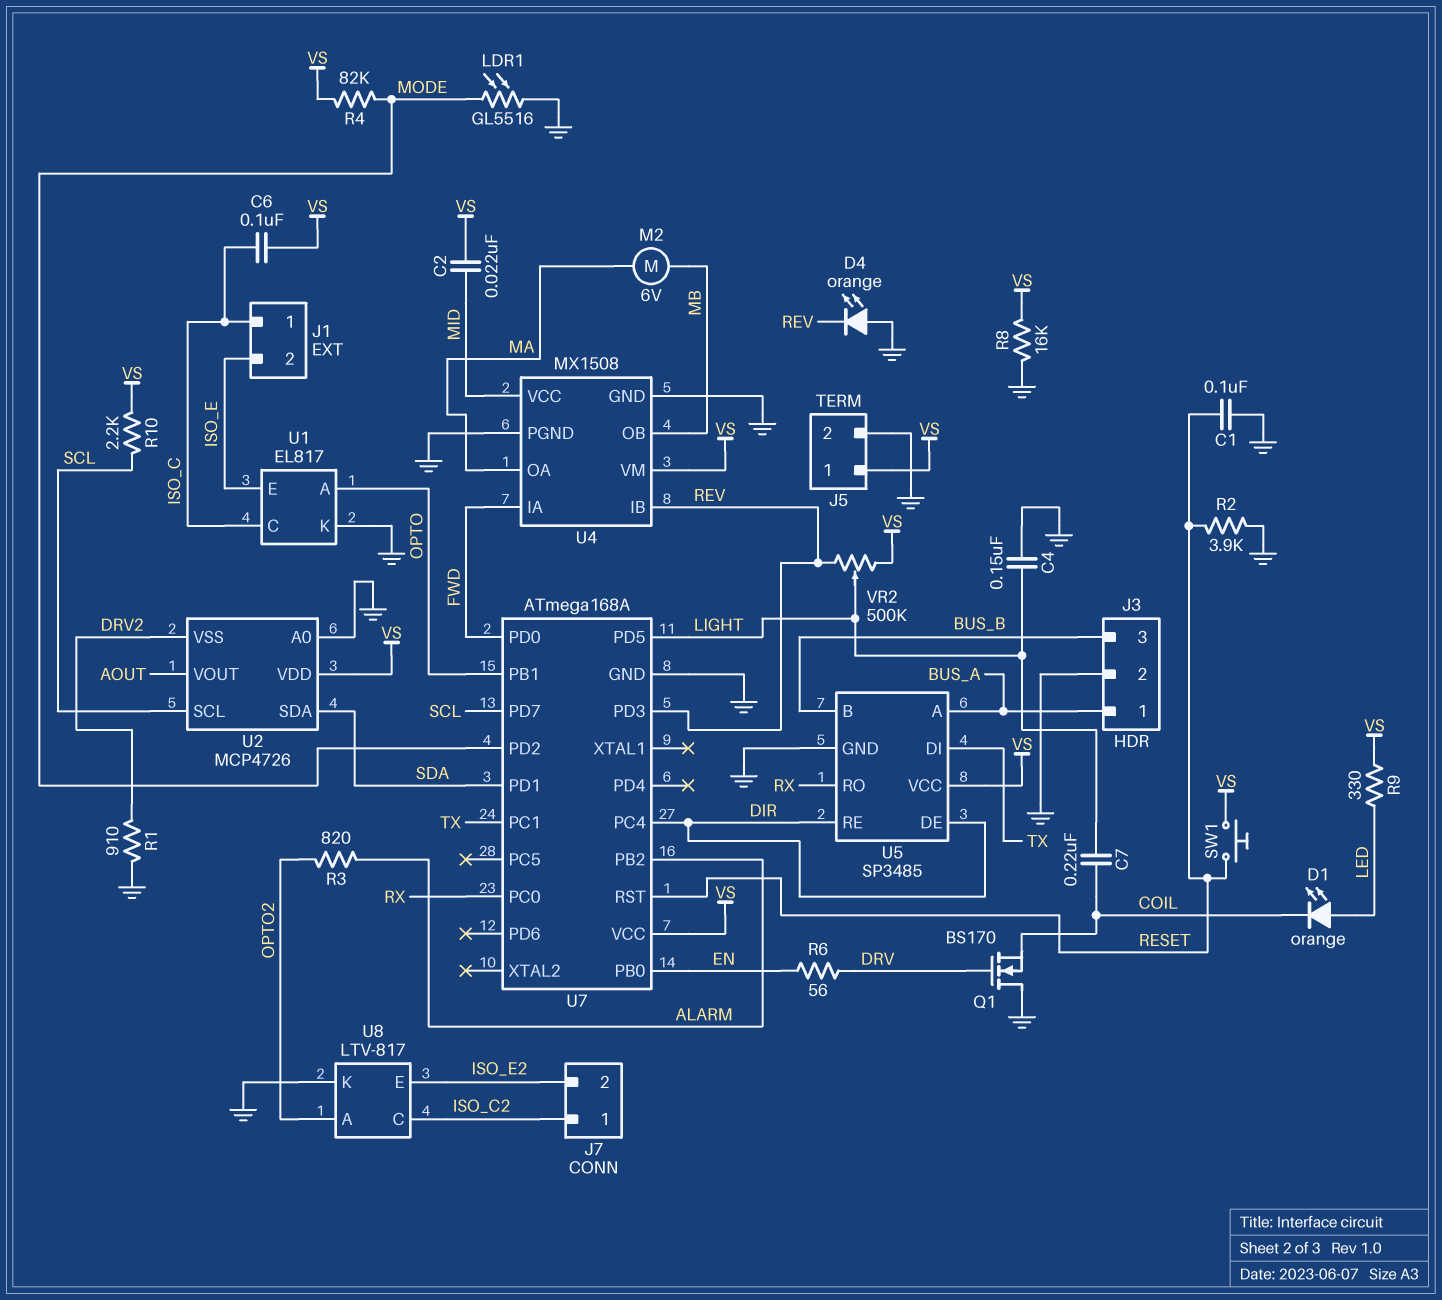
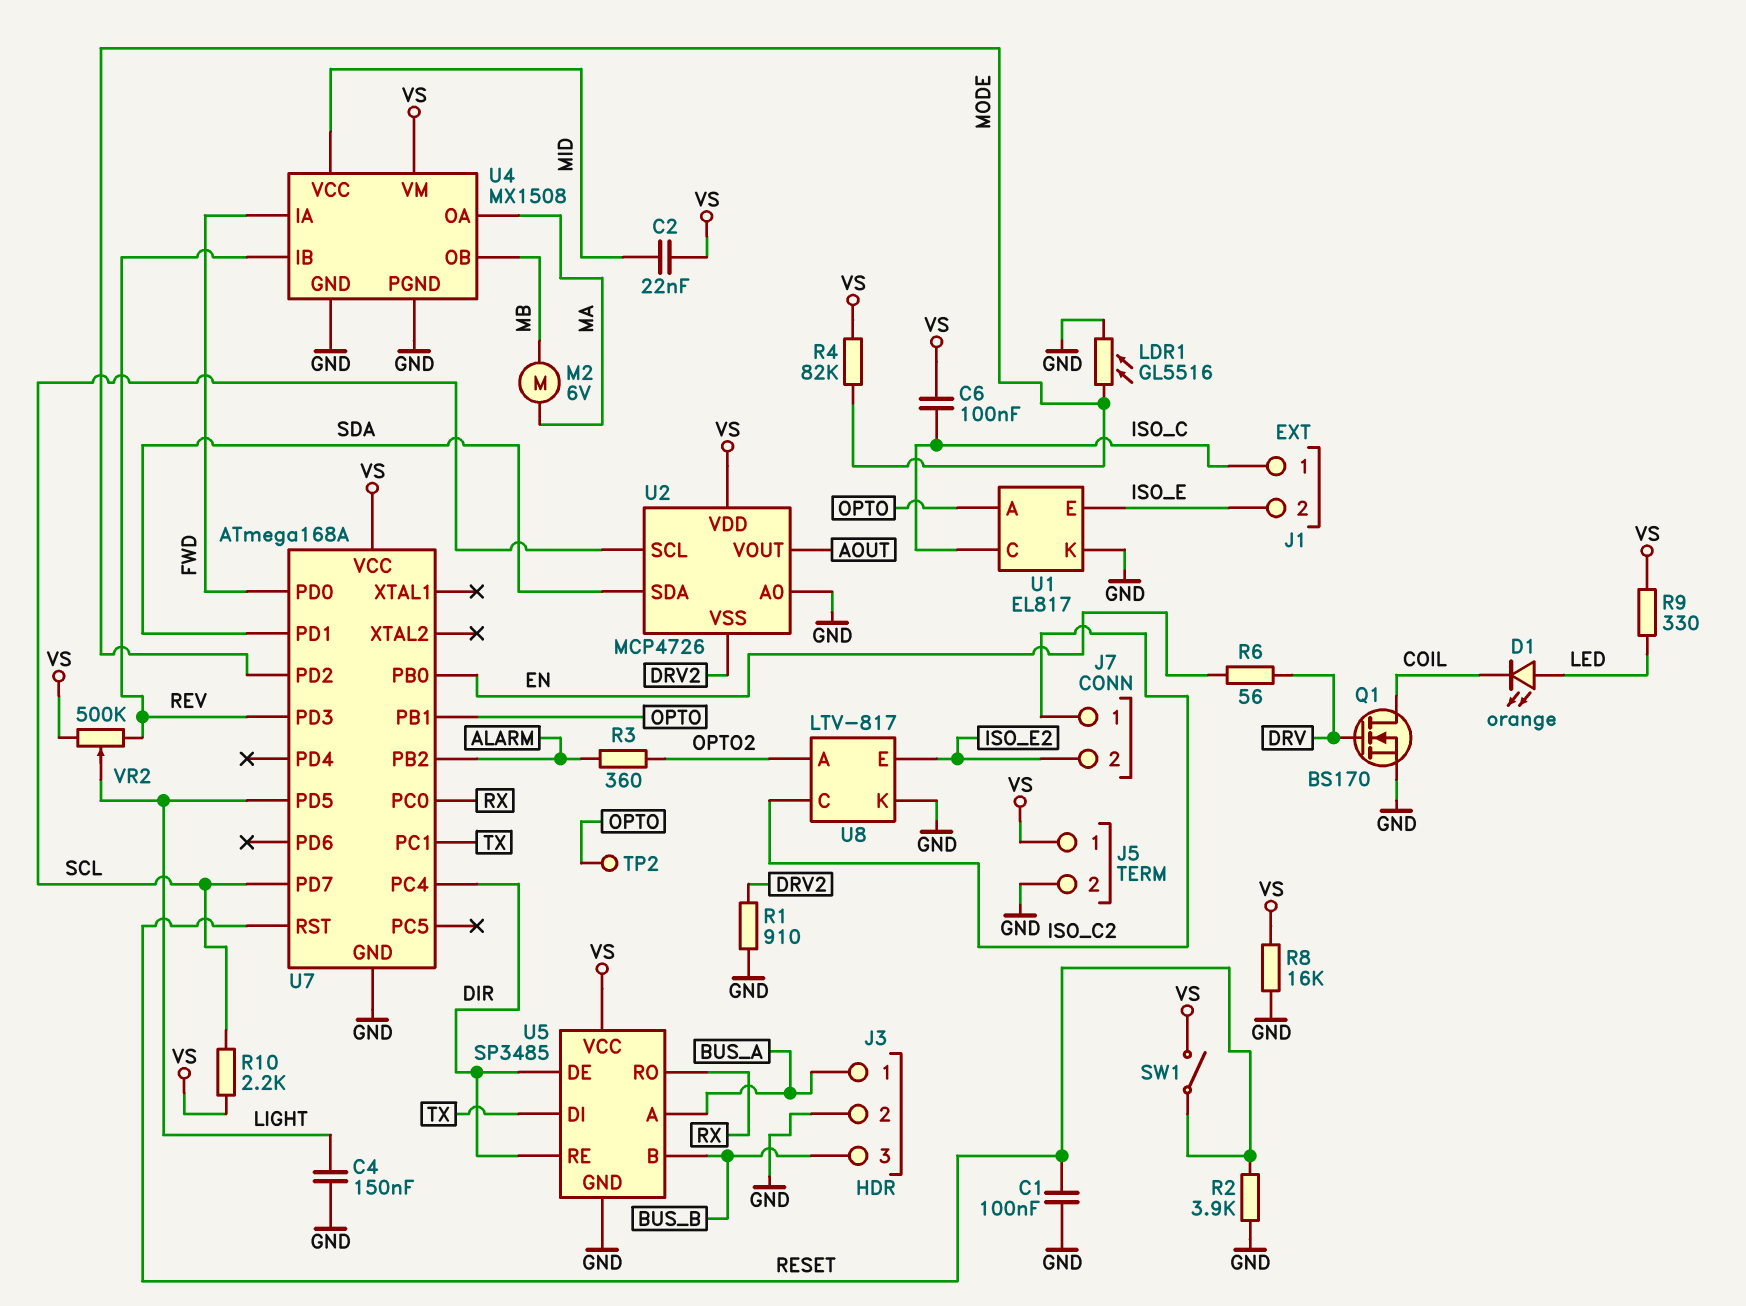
C7: 220nF (COIL, LIGHT) -> none
D4: LED orange (A GND, K REV) -> none
Q1: NMOS BS170 (G DRV, D GND, S COIL) -> NMOS BS170 (G DRV, D COIL, S GND)
R3: 820 (ALARM, OPTO2) -> 360 (ALARM, OPTO2)
SW1: button (RESET, VS) -> switch (RESET, VS)
TP2: none -> test point (OPTO)

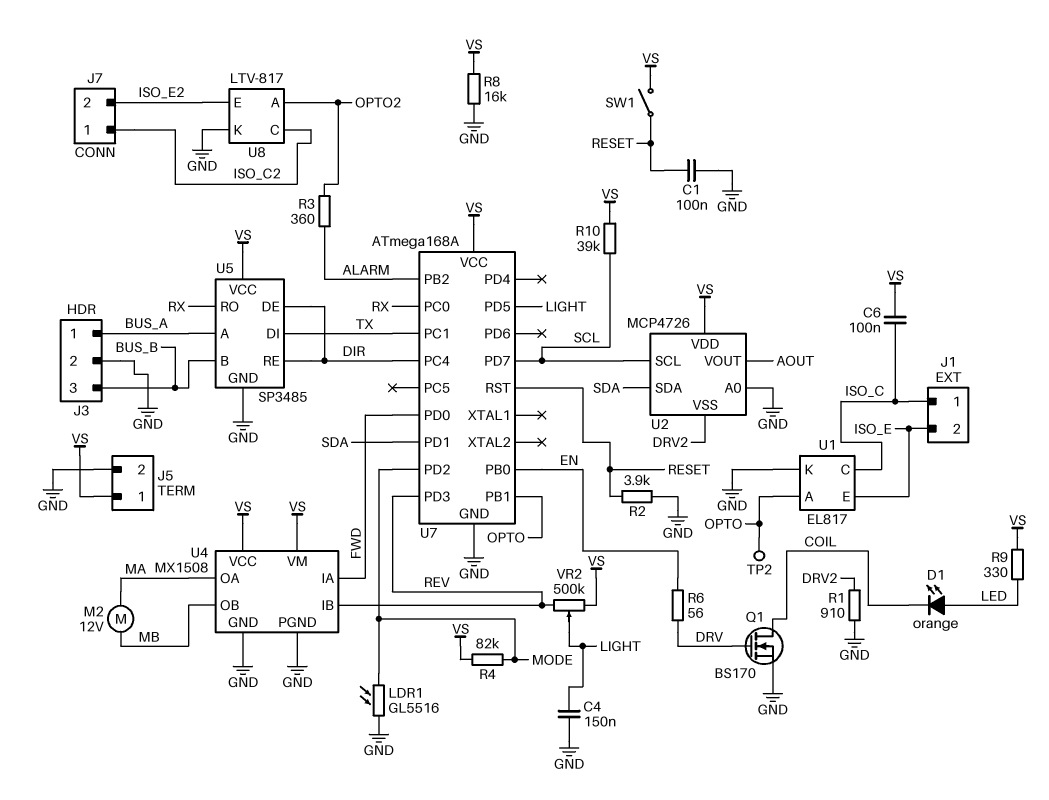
C2: 22nF (MID, VS) -> none
M2: motor 6V (MA, MB) -> motor 12V (MA, MB)
R10: 2.2k (SCL, VS) -> 39k (SCL, VS)
U4 pin VCC: MID -> VS

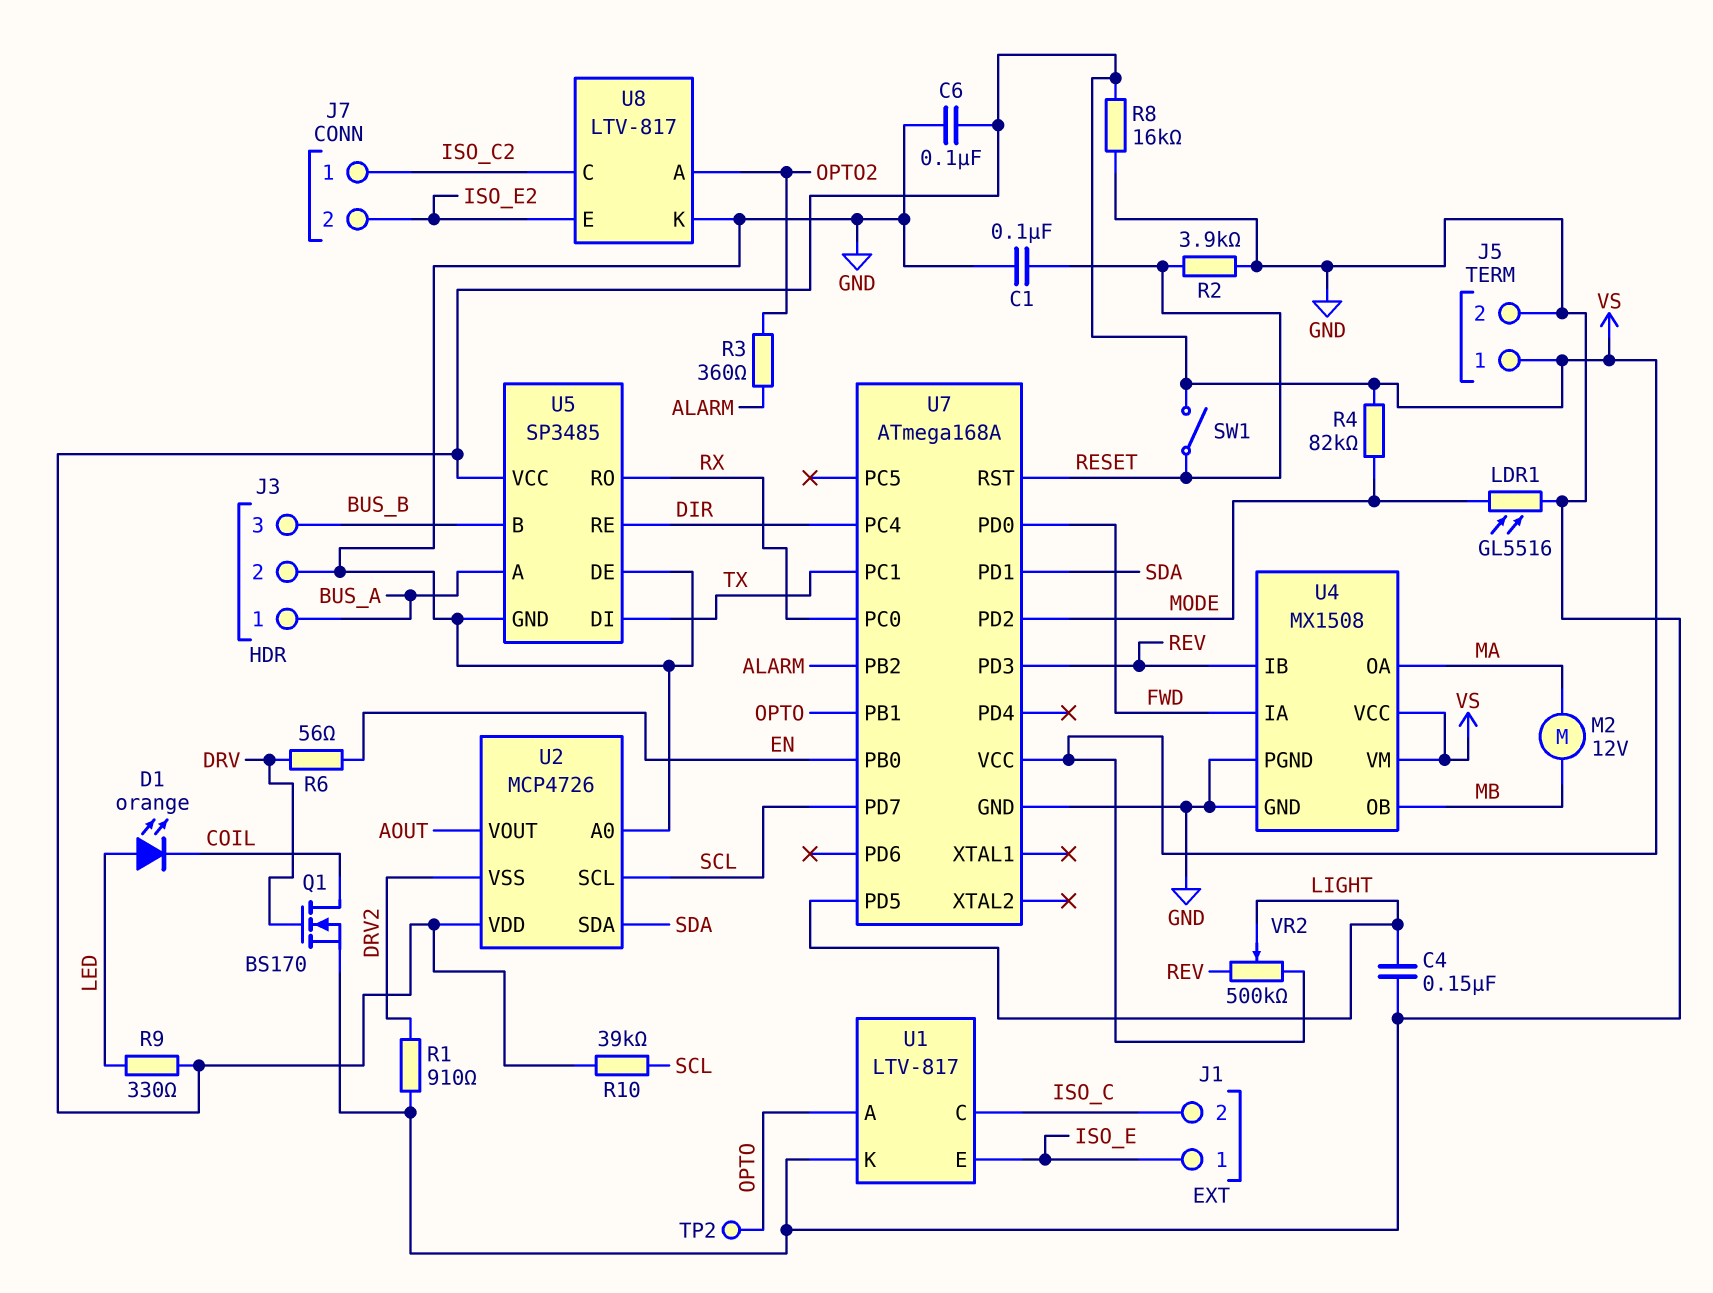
C6: 100nF (ISO_C, VS) -> 100nF (GND, VS)
J1 pin 1: ISO_C -> ISO_E
J1 pin 2: ISO_E -> ISO_C
U1: EL817 -> LTV-817
U5 pin DE: DIR -> GND

